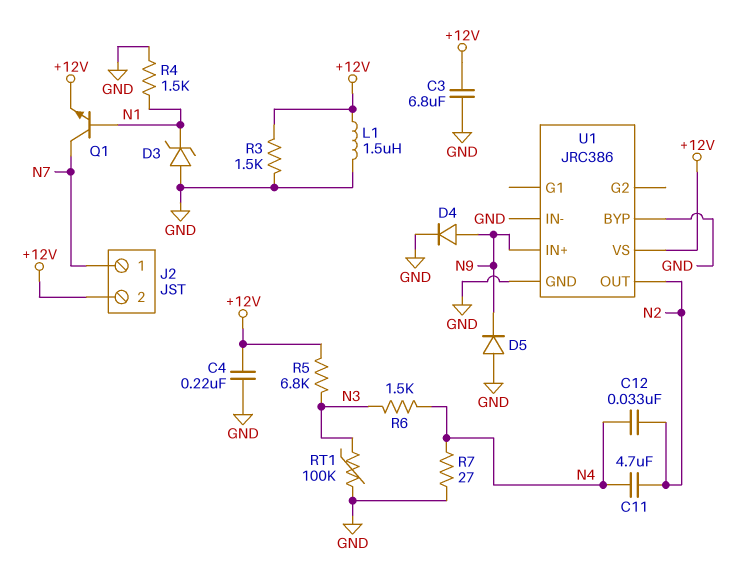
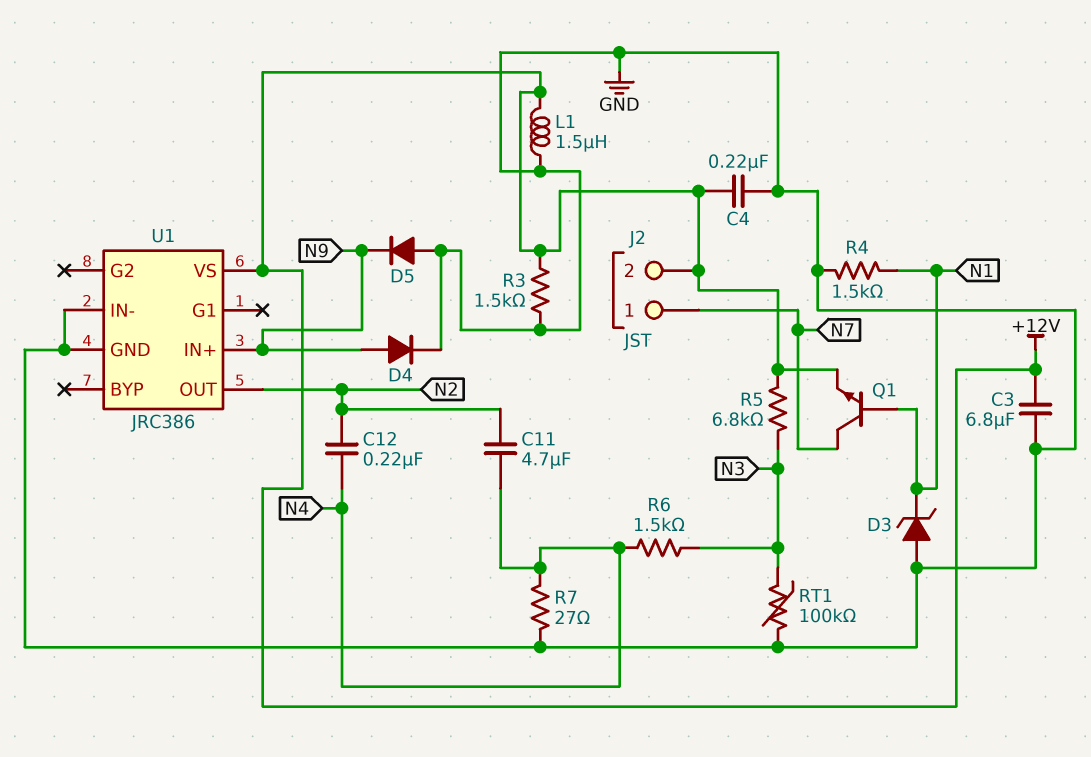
C12: 33nF (N2, N4) -> 220nF (N2, N4)
U1 pin BYP: GND -> none

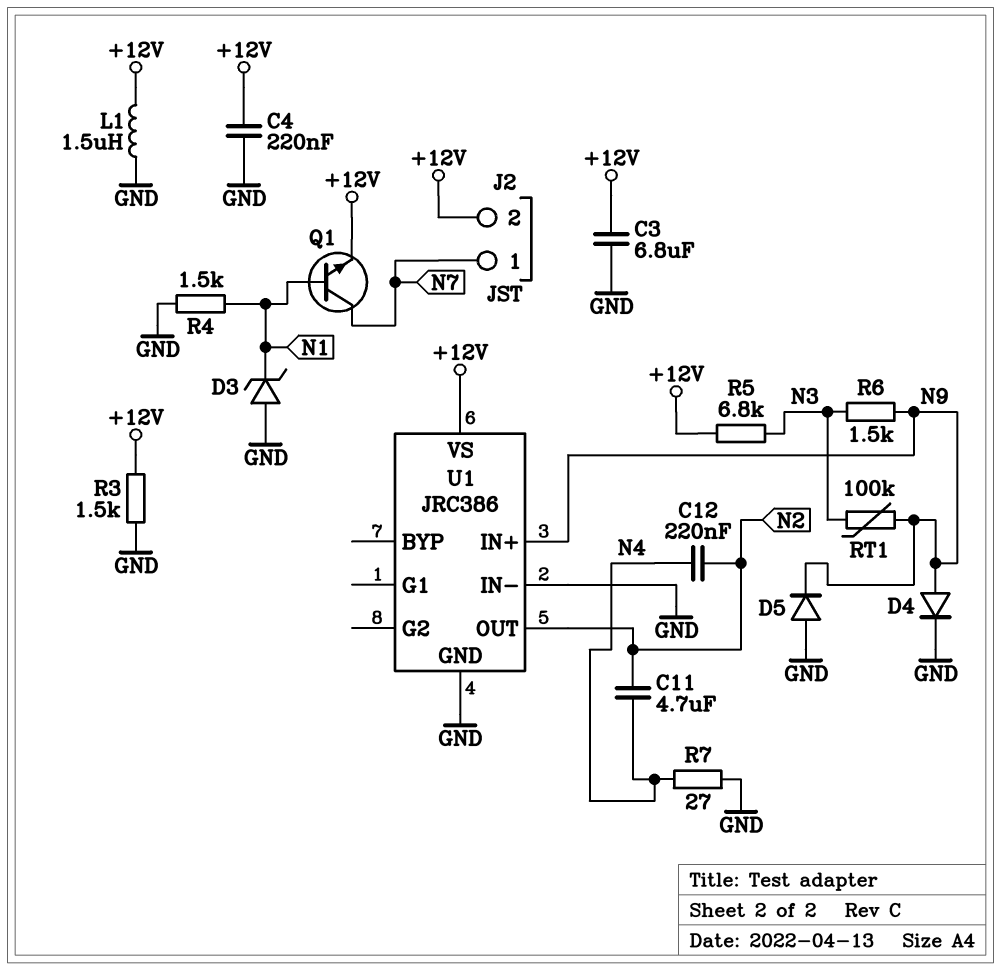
R6: 1.5k (N3, N4) -> 1.5k (N3, N9)
RT1: 100k (GND, N3) -> 100k (N3, N9)

